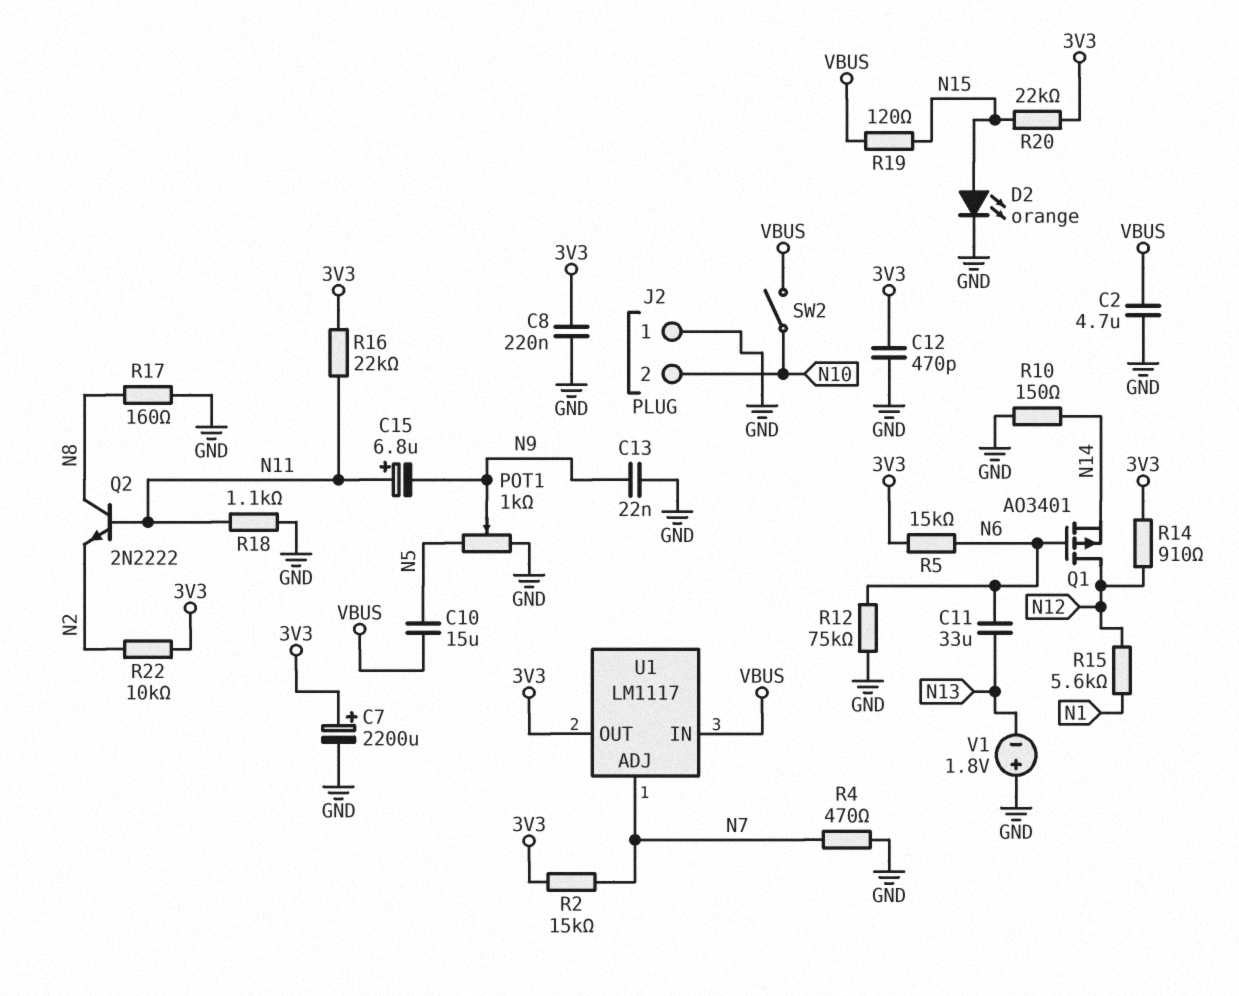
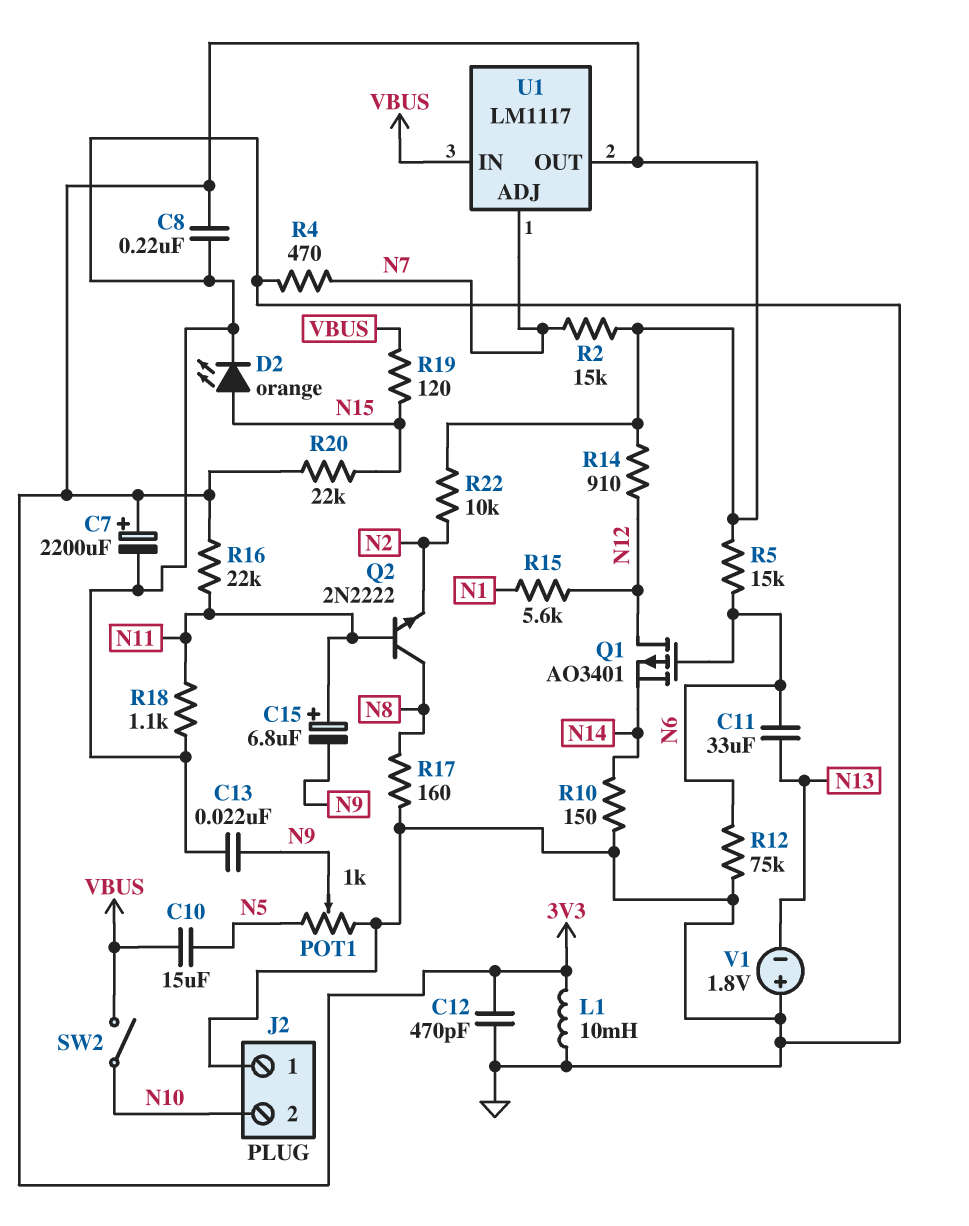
C2: 4.7uF (GND, VBUS) -> none
L1: none -> 10mH (3V3, GND)

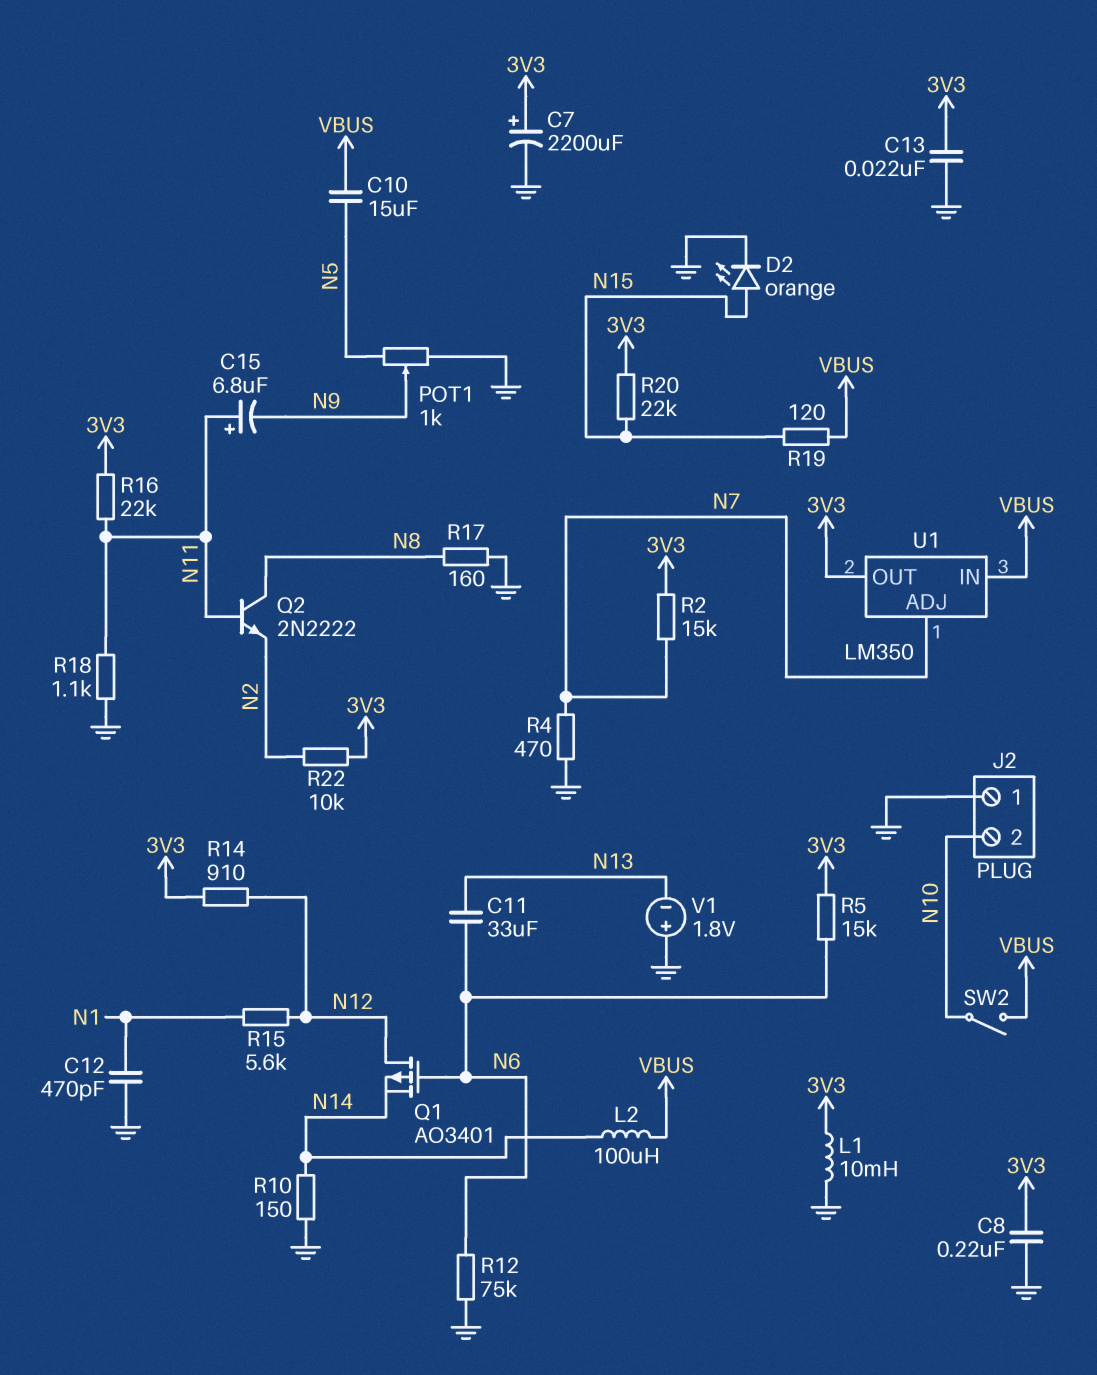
C12: 470pF (3V3, GND) -> 470pF (GND, N1)
C13: 22nF (GND, N9) -> 22nF (3V3, GND)
L2: none -> 100uH (N14, VBUS)
U1: LM1117 -> LM350

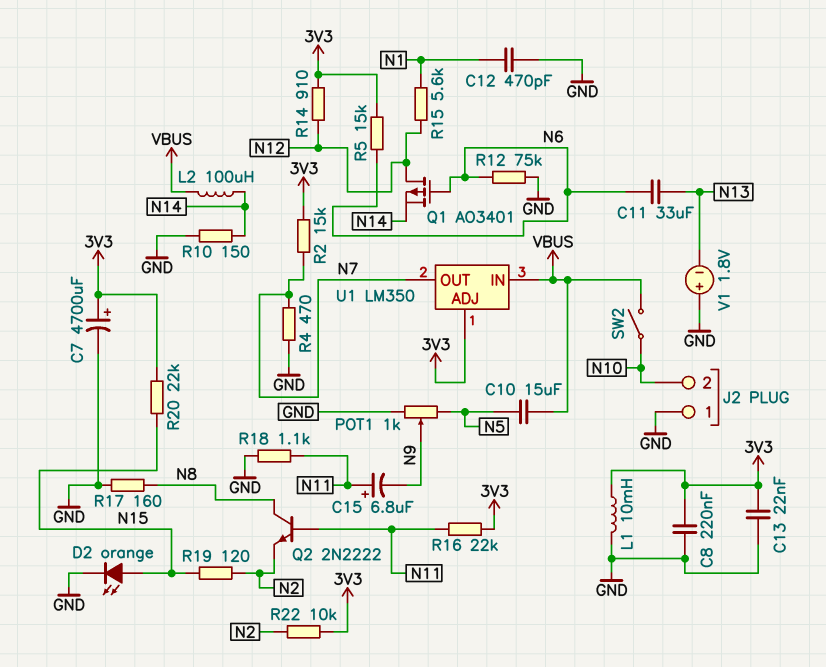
C7: 2200uF (plus 3V3, minus GND) -> 4700uF (plus 3V3, minus GND)
R19: 120 (N15, VBUS) -> 120 (N2, N15)
U1 pin ADJ: N7 -> 3V3
U1 pin OUT: 3V3 -> N7

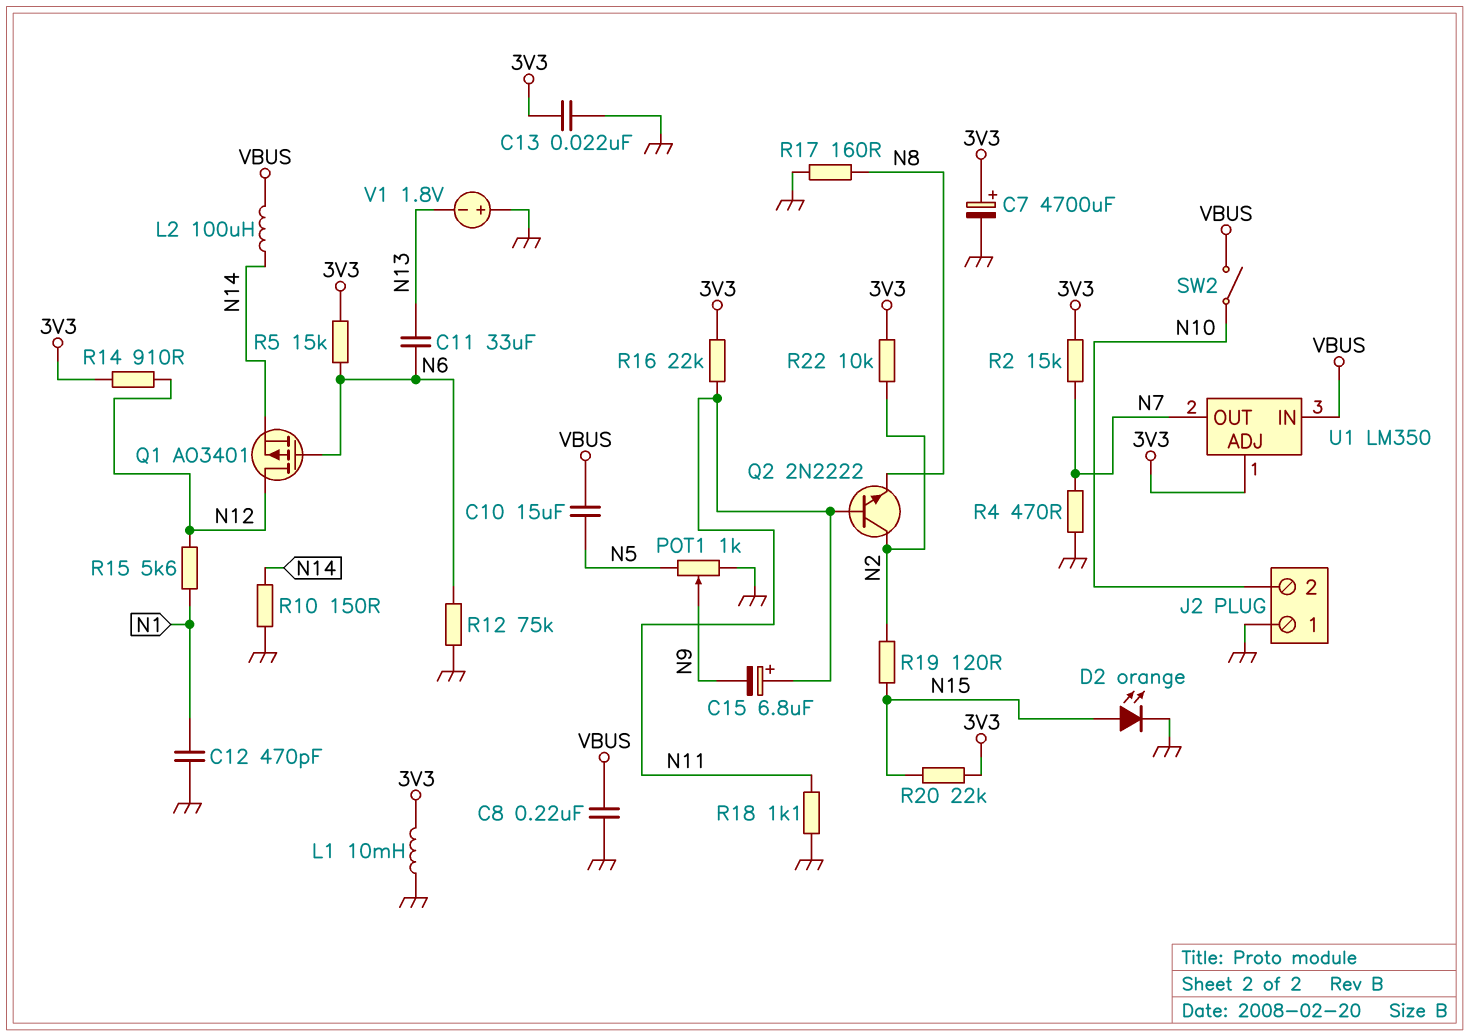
C8: 220nF (3V3, GND) -> 220nF (GND, VBUS)
Q2: NPN 2N2222 (B N11, C N8, E N2) -> NPN 2N2222 (B N11, C N2, E N8)

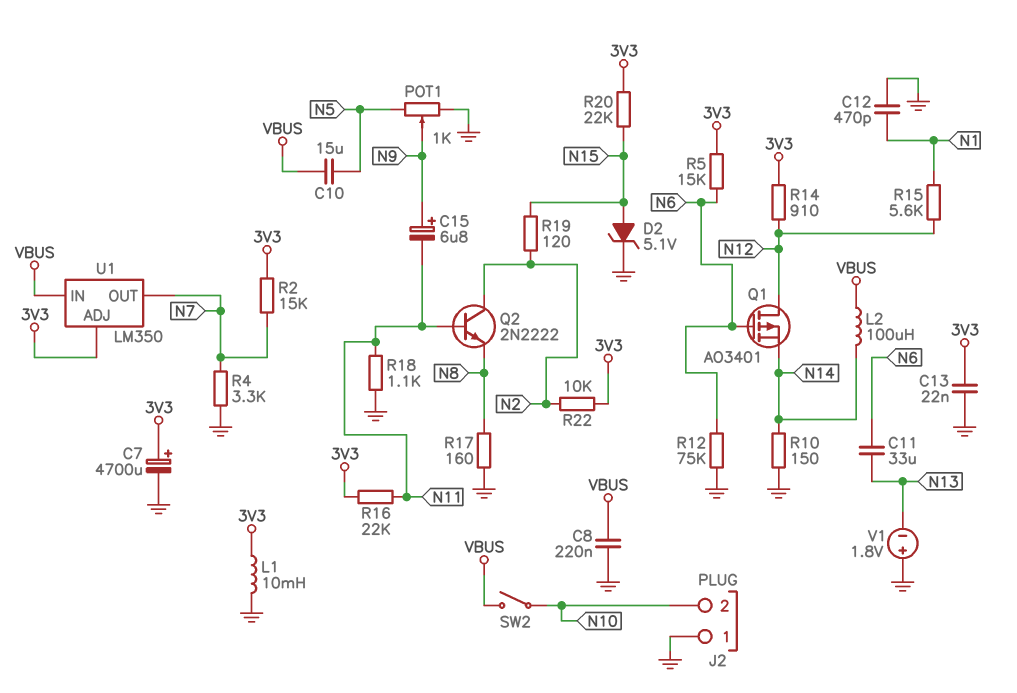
C15: 6.8uF (plus N11, minus N9) -> 6.8uF (plus N9, minus N11)
D2: LED orange (A N15, K GND) -> zener 5.1V (A N15, K GND)
R4: 470 (GND, N7) -> 3.3k (GND, N7)

